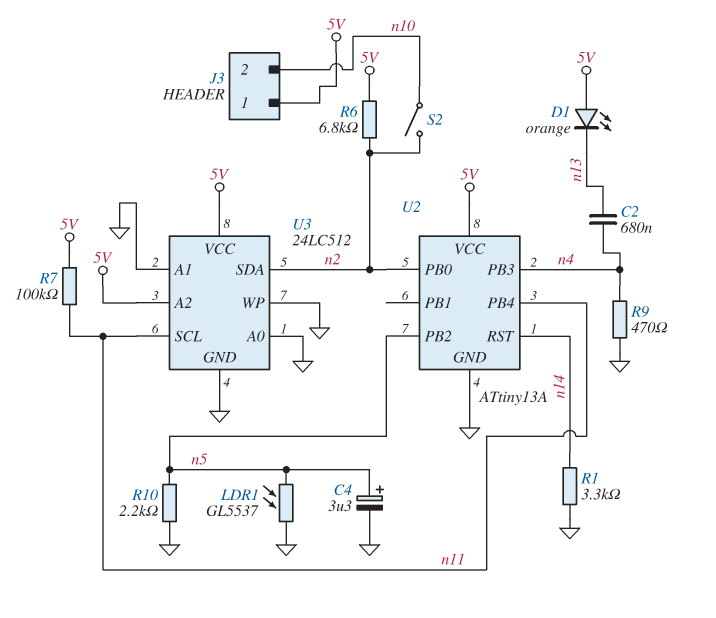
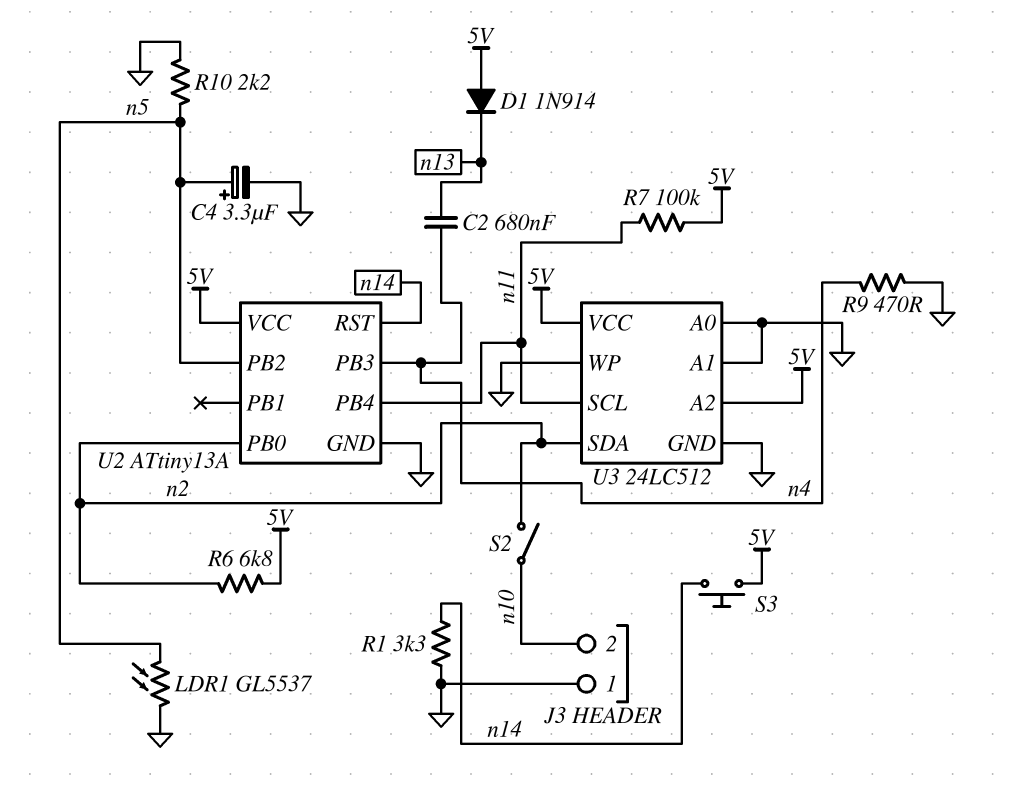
D1: LED orange (A 5V, K n13) -> diode 1N914 (A 5V, K n13)
J3 pin 1: 5V -> GND
S3: none -> button (5V, n14)

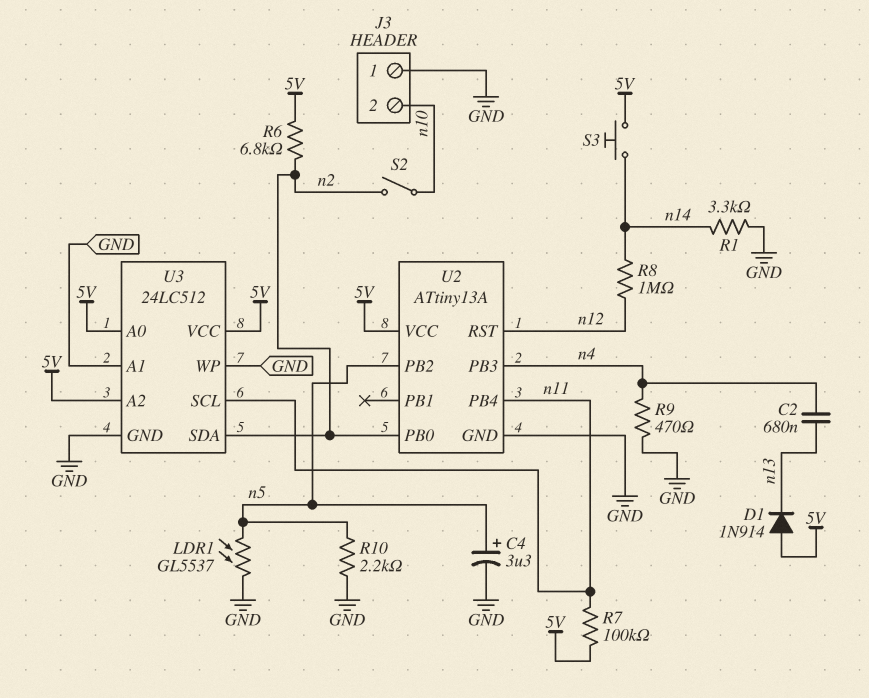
R8: none -> 1M (n12, n14)
U2 pin RST: n14 -> n12
U3 pin A0: GND -> 5V

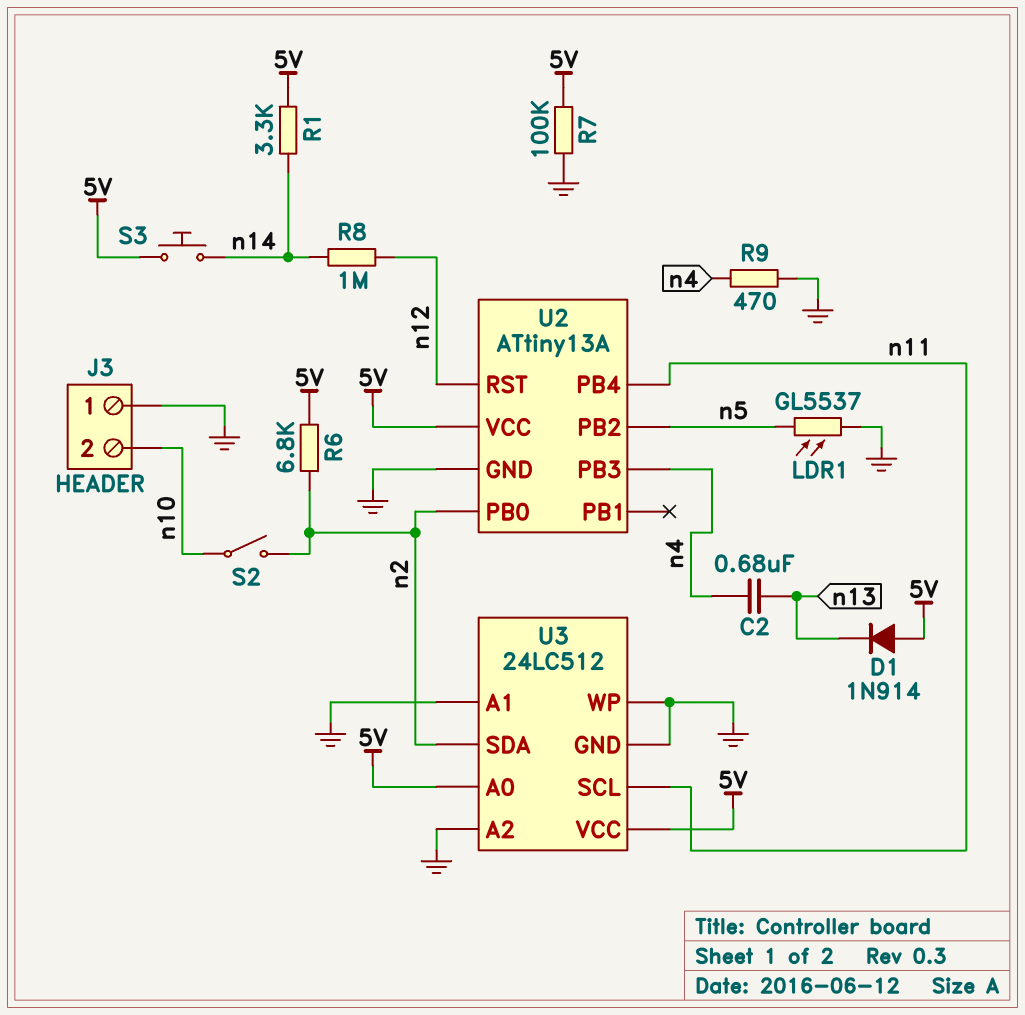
C4: 3.3uF (plus n5, minus GND) -> none
R1: 3.3k (GND, n14) -> 3.3k (5V, n14)
R7: 100k (5V, n11) -> 100k (5V, GND)
R10: 2.2k (GND, n5) -> none
U3 pin A2: 5V -> GND

